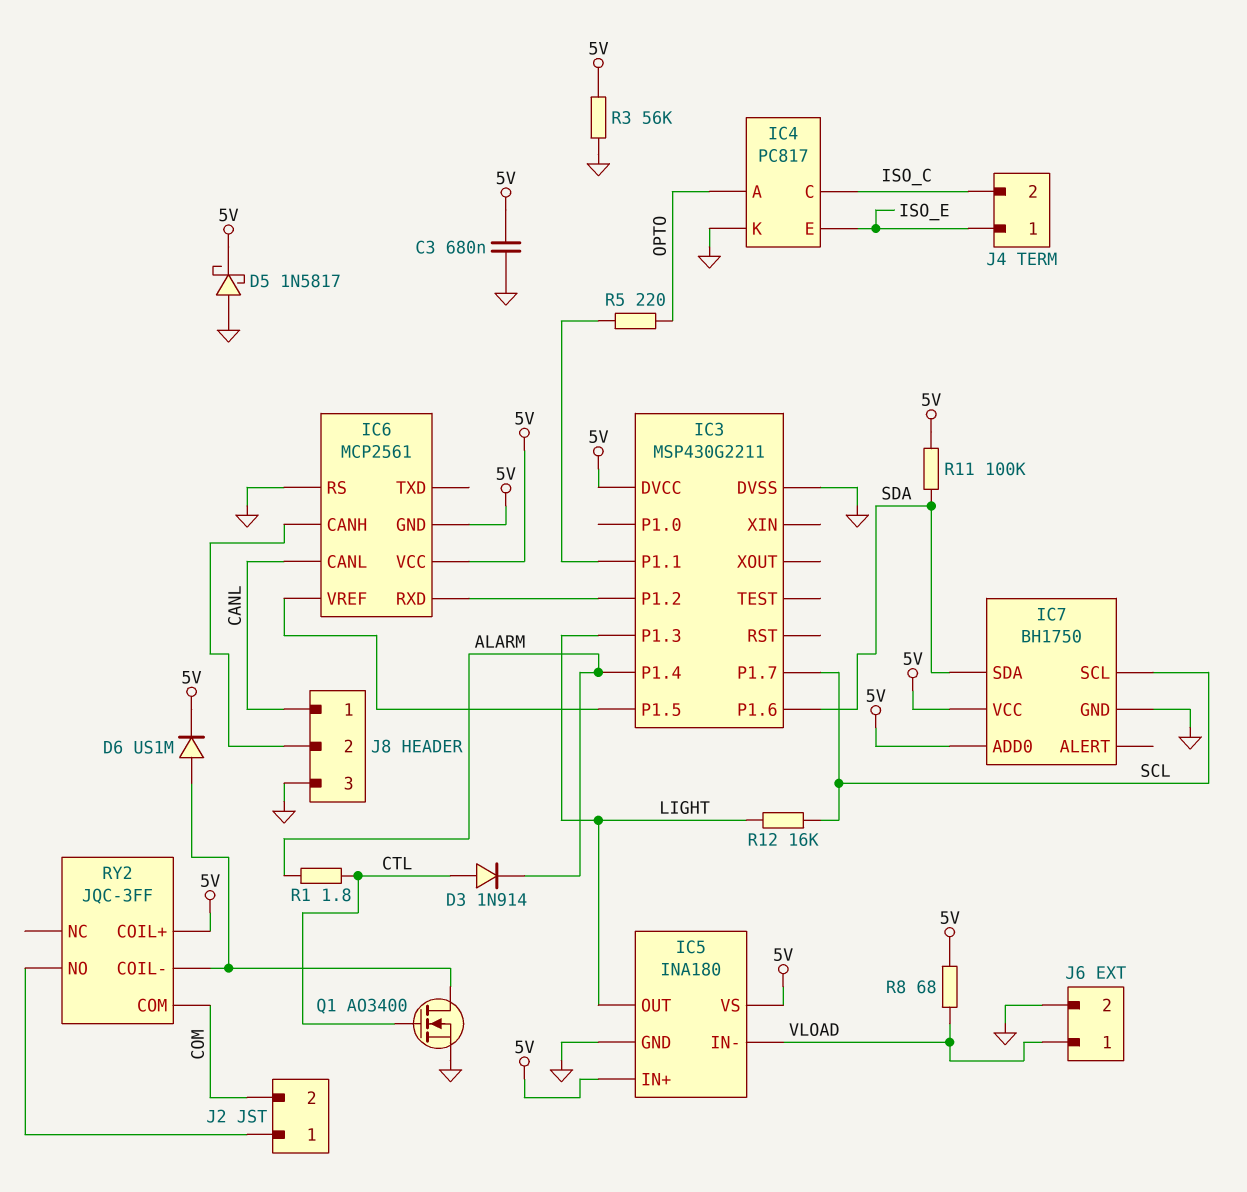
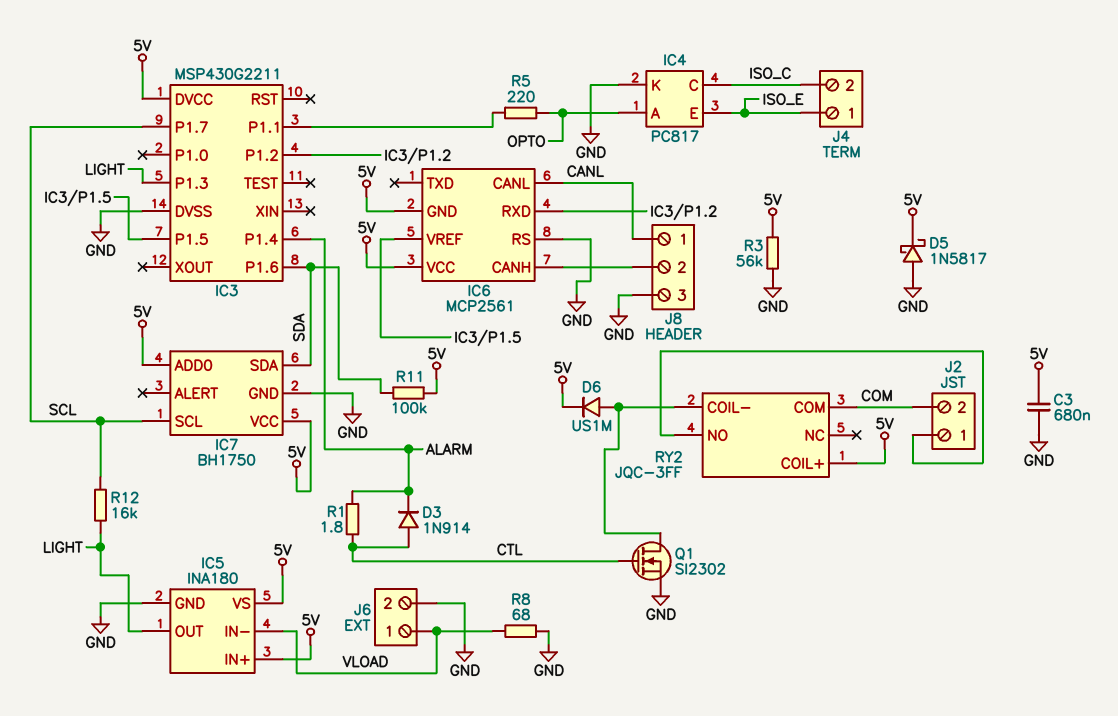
Q1: NMOS AO3400 (G CTL, D RY2/COIL-, S GND) -> NMOS SI2302 (G CTL, D RY2/COIL-, S GND)
R8: 68 (5V, VLOAD) -> 68 (GND, VLOAD)

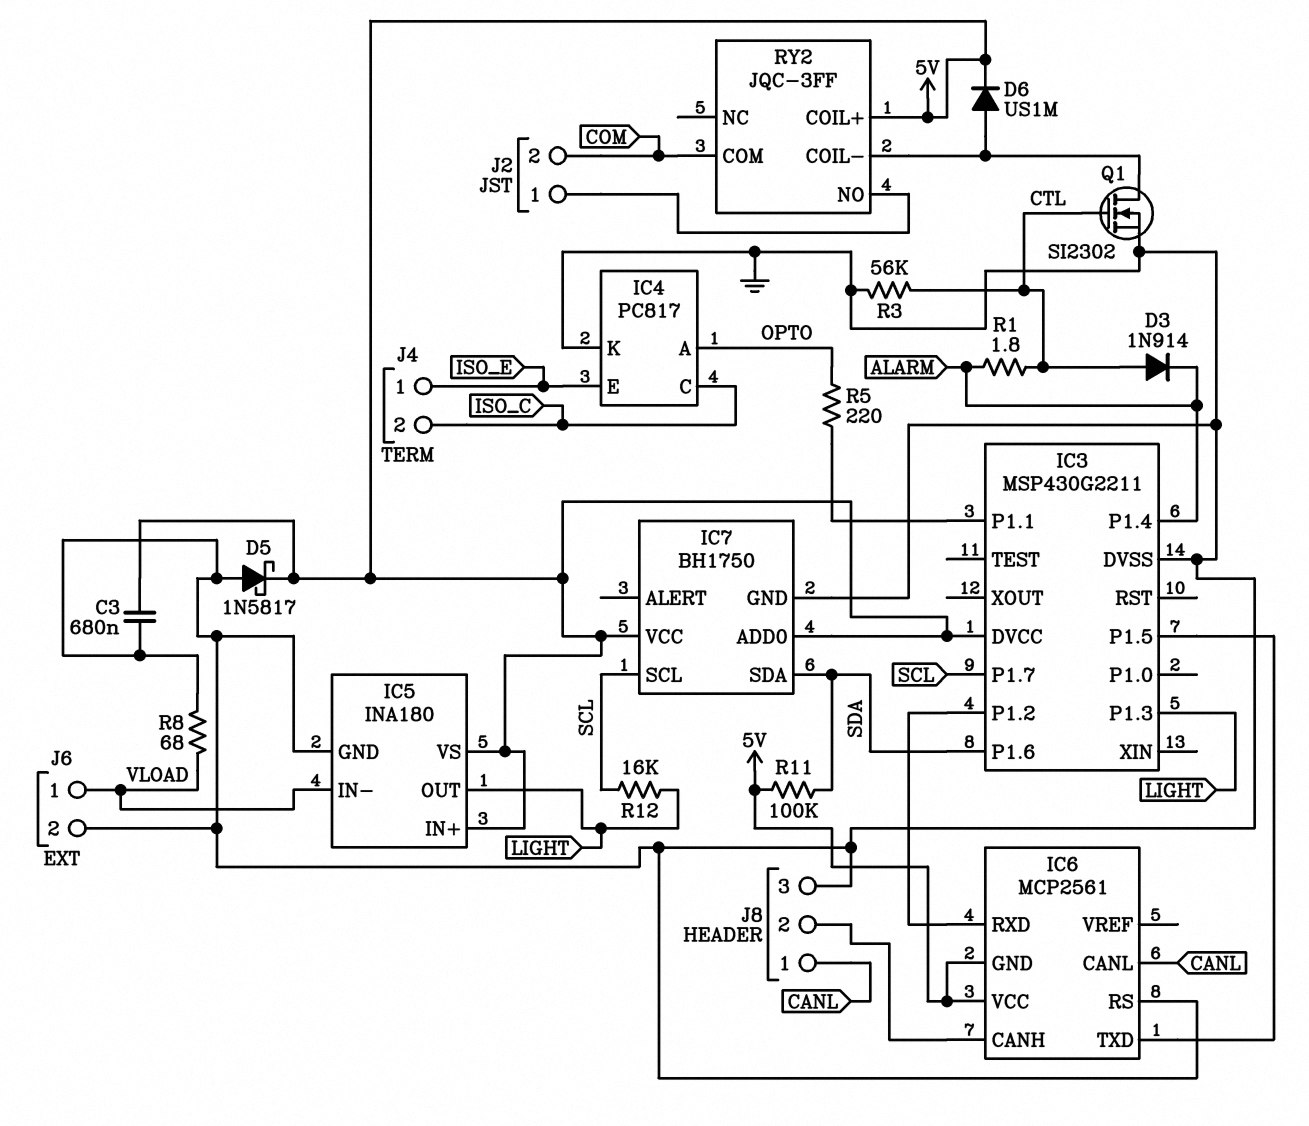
IC6 pin TXD: none -> IC3/P1.5
IC6 pin VREF: IC3/P1.5 -> none
R3: 56k (5V, GND) -> 56k (CTL, GND)

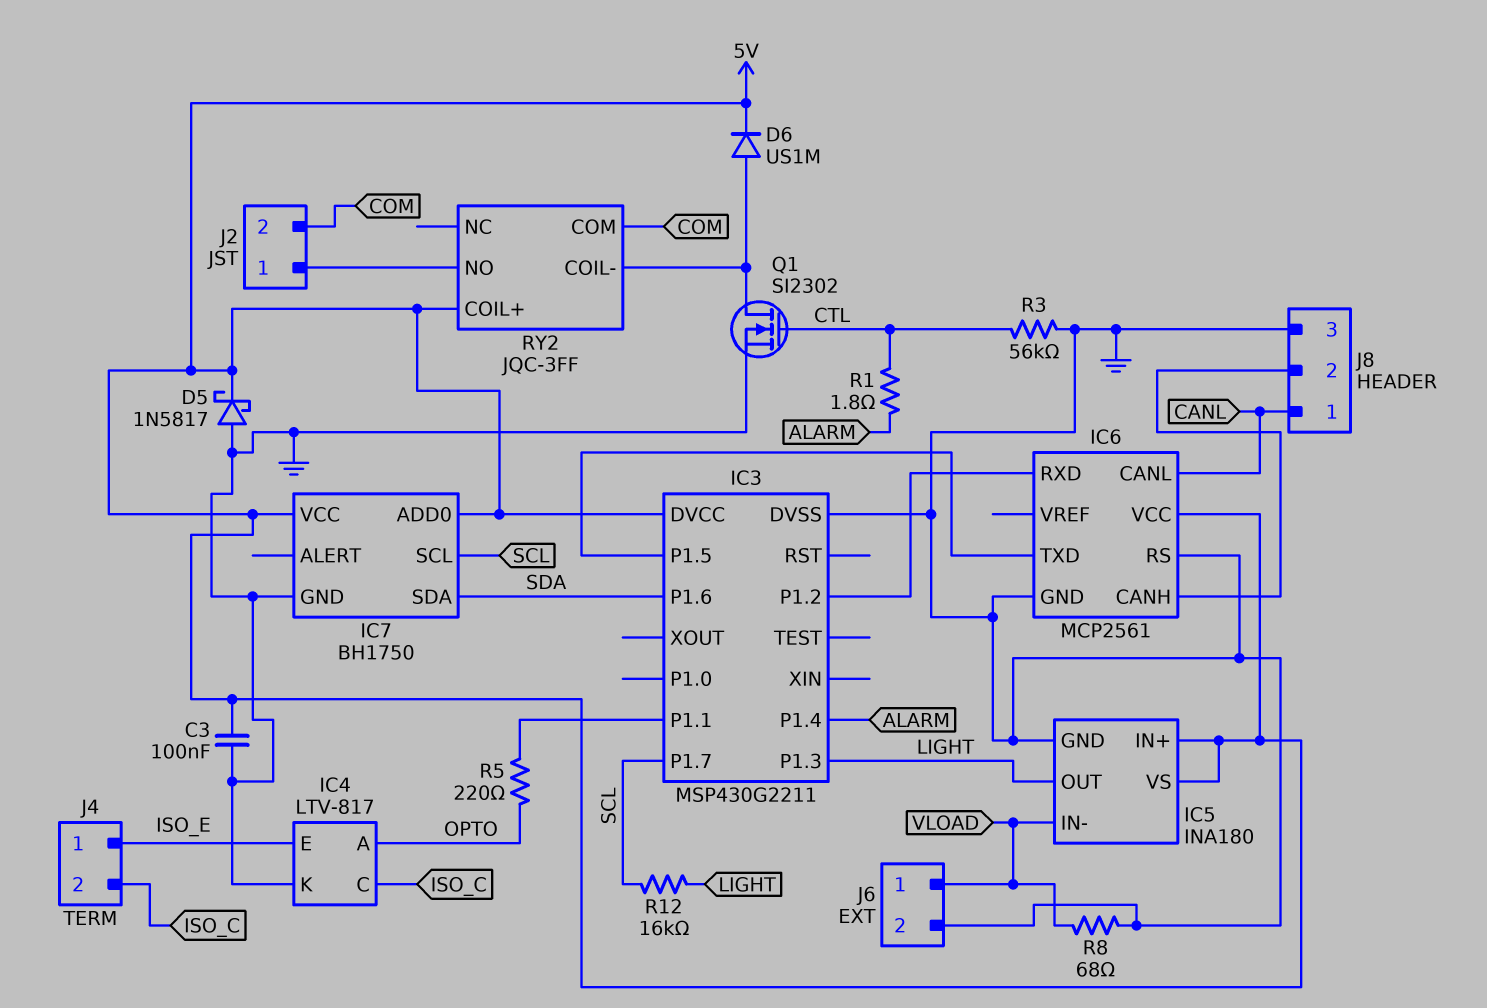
C3: 680nF (5V, GND) -> 100nF (5V, GND)
D3: diode 1N914 (A CTL, K ALARM) -> none
IC4: PC817 -> LTV-817
IC6 pin GND: 5V -> GND
R11: 100k (5V, SDA) -> none

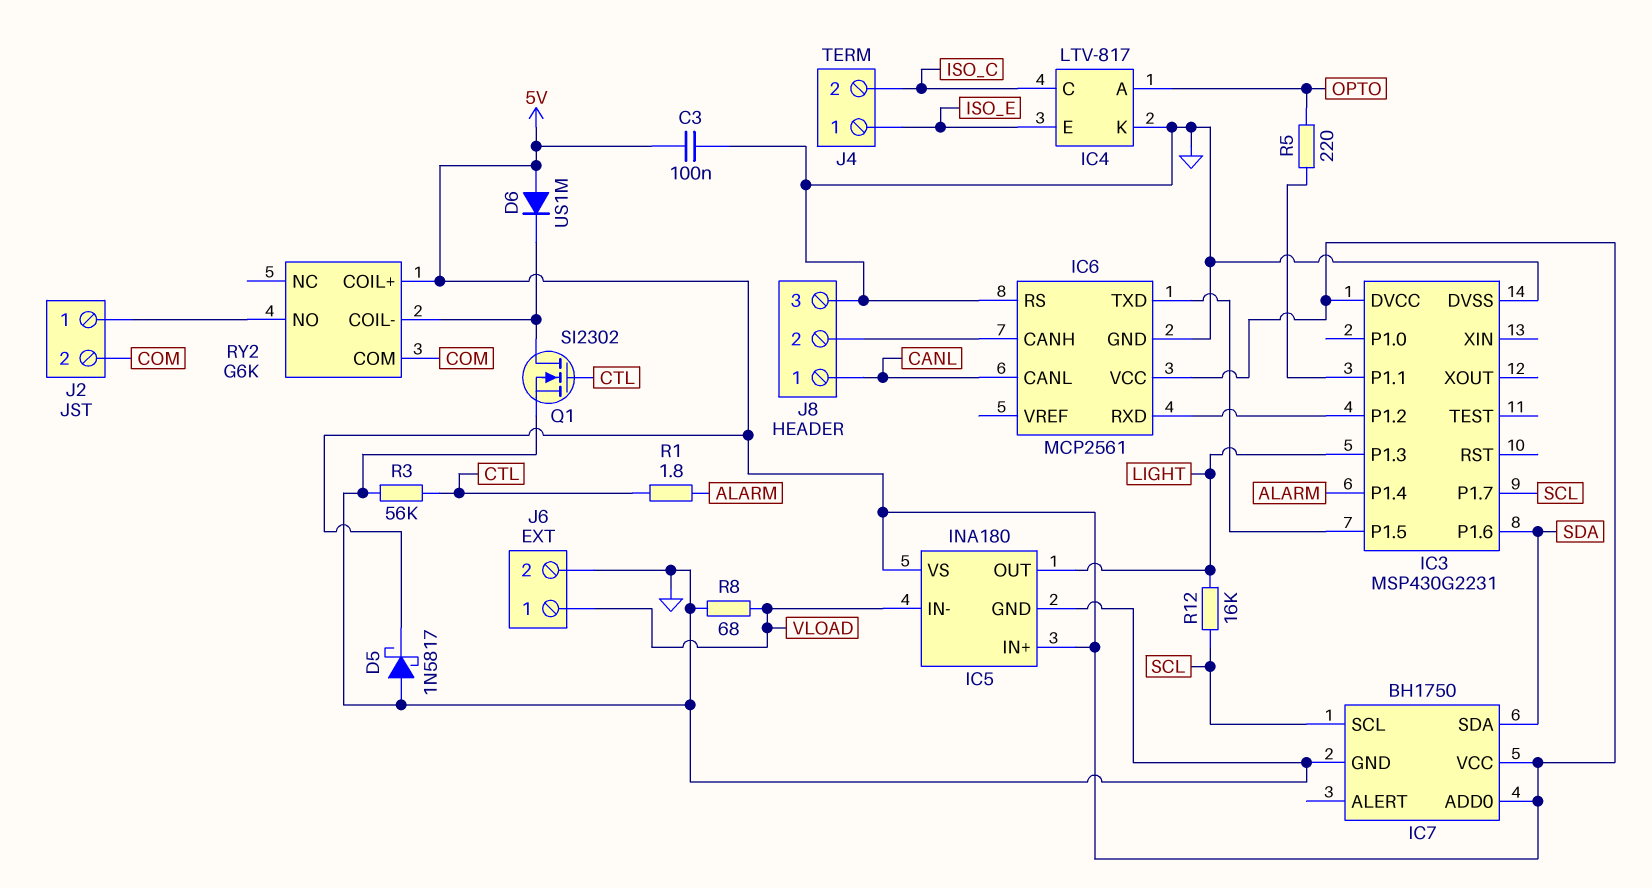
D6: diode US1M (A RY2/COIL-, K 5V) -> diode US1M (A 5V, K RY2/COIL-)
IC3: MSP430G2211 -> MSP430G2231
RY2: JQC-3FF -> G6K

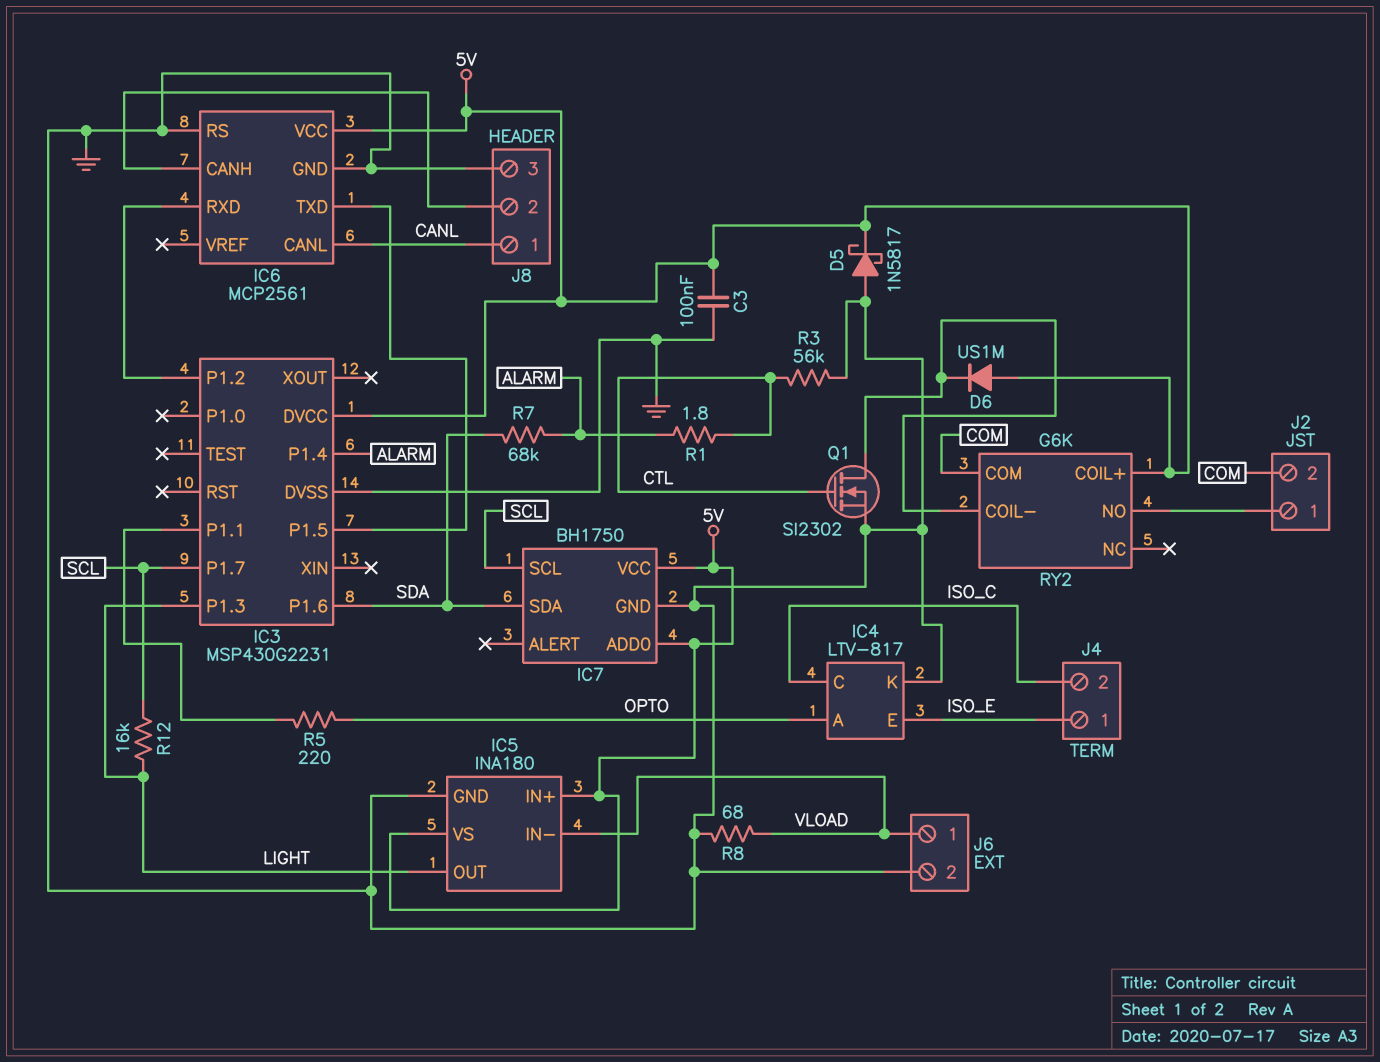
R7: none -> 68k (ALARM, SDA)

